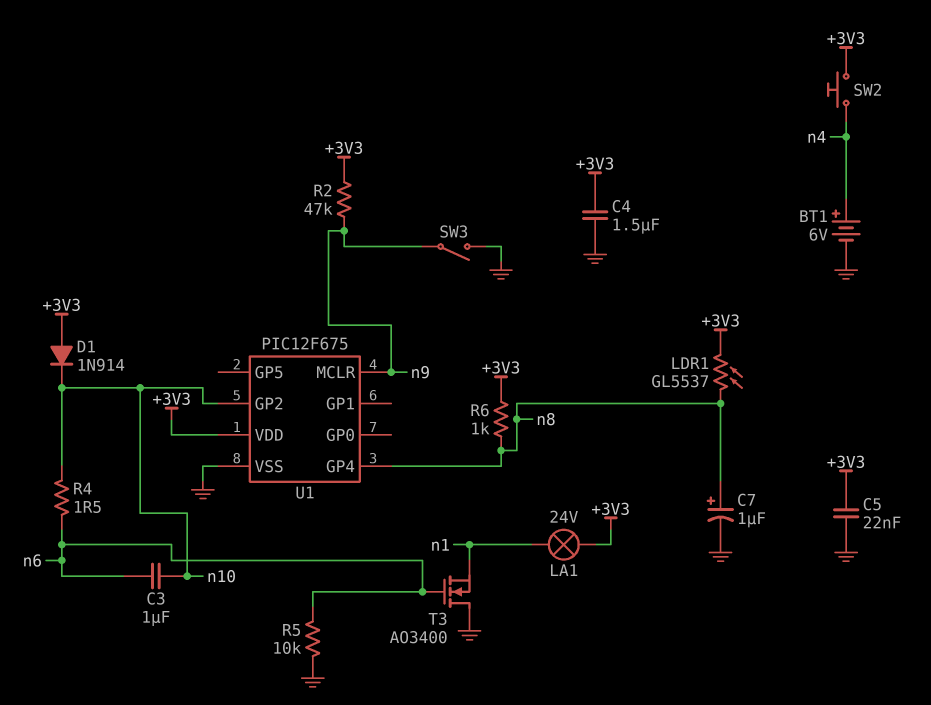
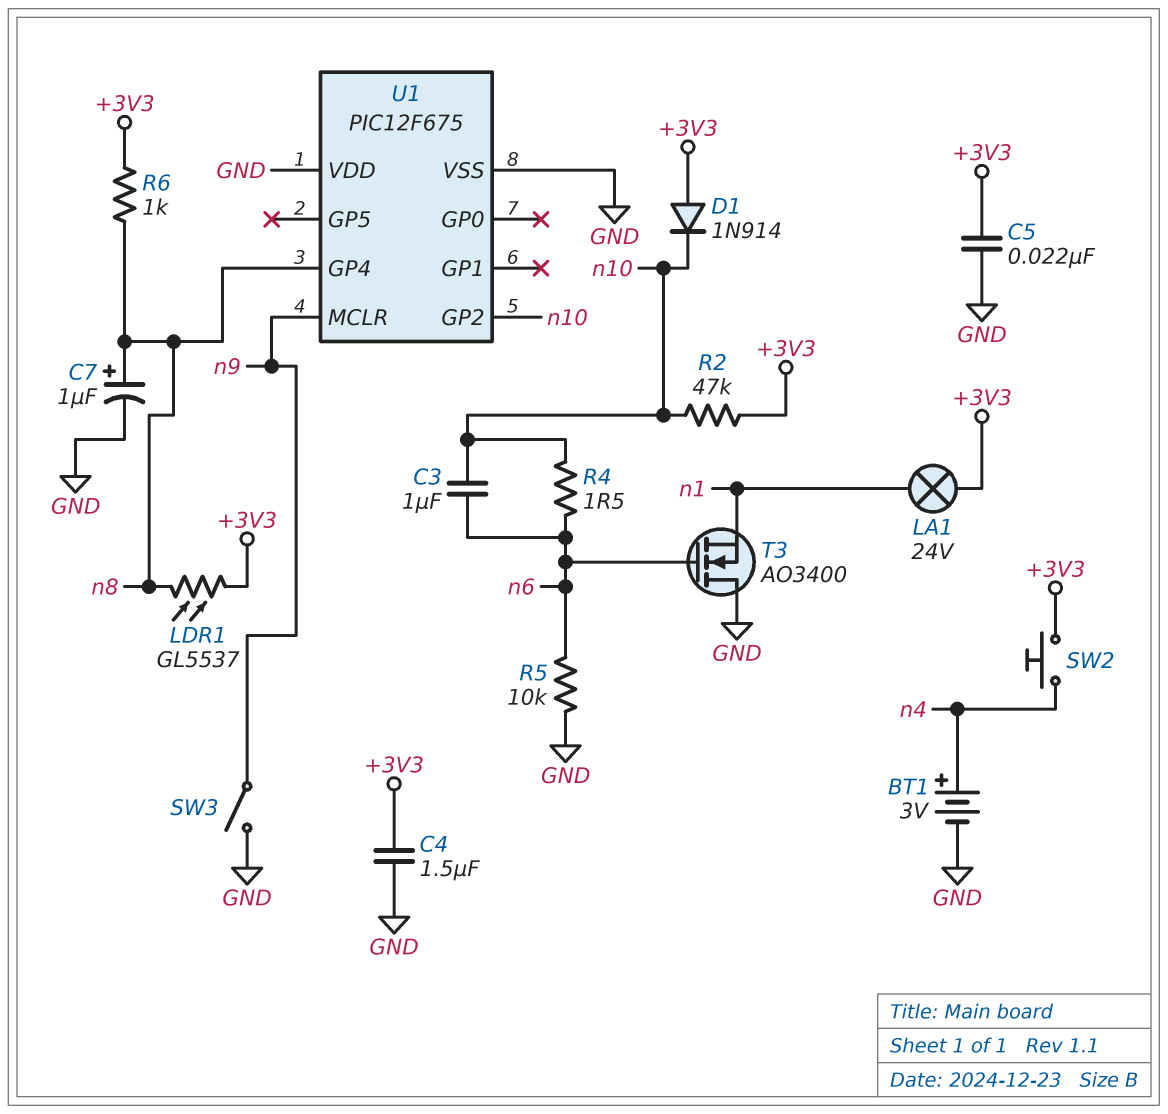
BT1: 6V (plus n4, minus GND) -> 3V (plus n4, minus GND)
R2: 47k (+3V3, n9) -> 47k (+3V3, n10)
U1 pin VDD: +3V3 -> GND

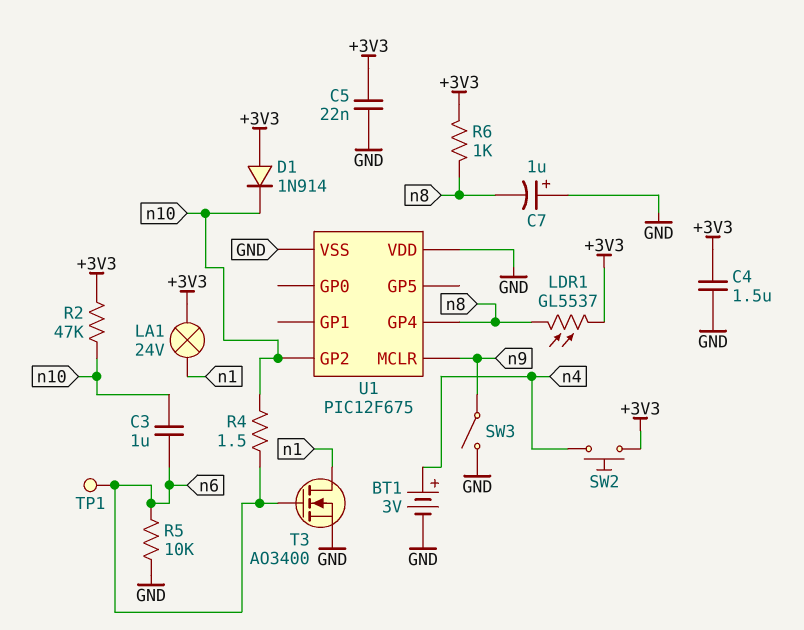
C7: 1uF (plus n8, minus GND) -> 1uF (plus GND, minus n8)
T3: NMOS AO3400 (G n6, D GND, S n1) -> NMOS AO3400 (G n6, D n1, S GND)
TP1: none -> test point (n6)

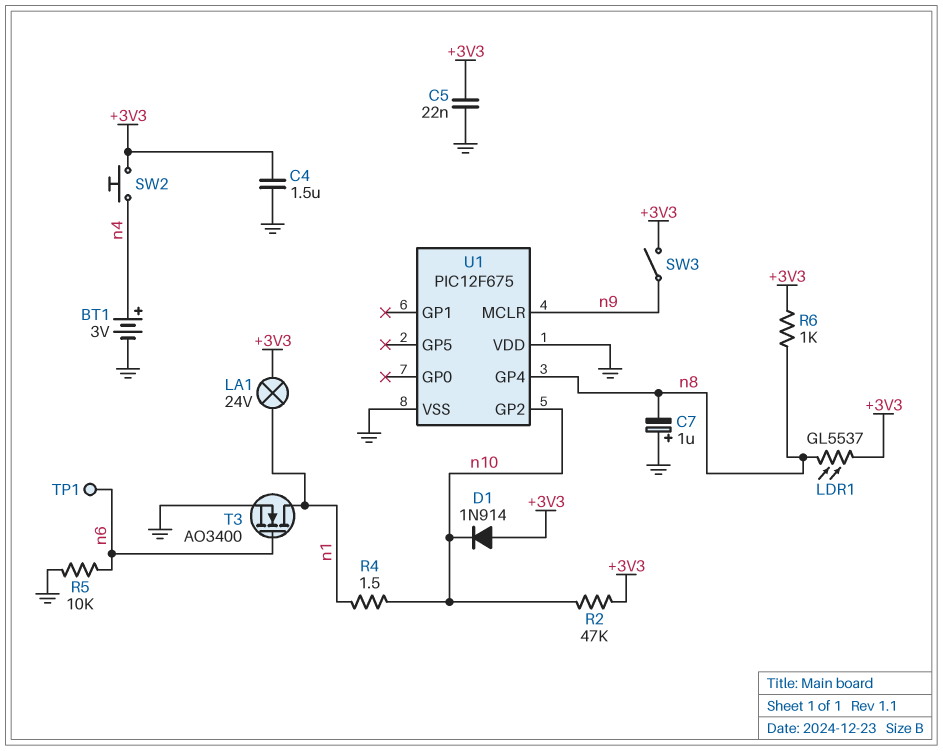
C3: 1uF (n6, n10) -> none
R4: 1.5 (n6, n10) -> 1.5 (n1, n10)
SW3: switch (GND, n9) -> switch (+3V3, n9)

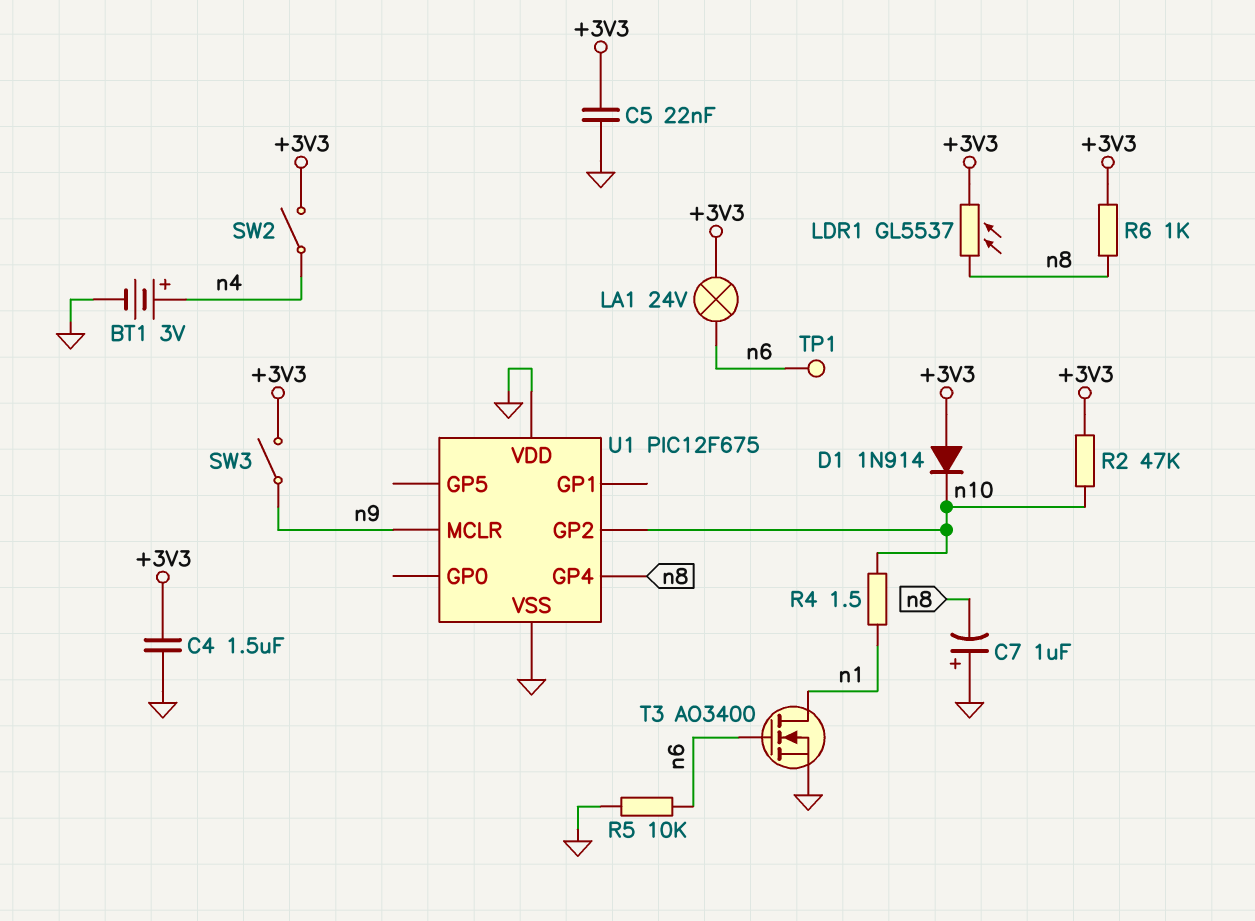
LA1: lamp 24V (+3V3, n1) -> lamp 24V (+3V3, n6)
SW2: button (+3V3, n4) -> switch (+3V3, n4)

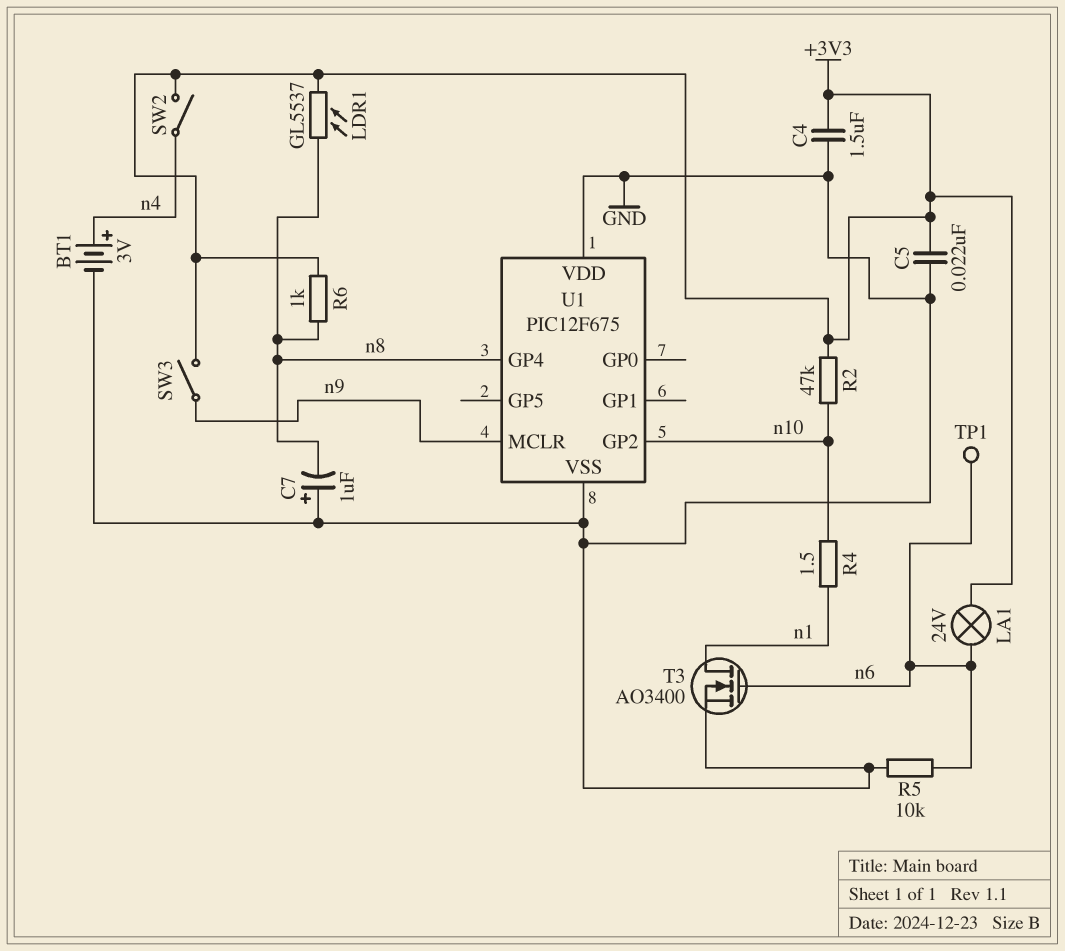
D1: diode 1N914 (A +3V3, K n10) -> none

